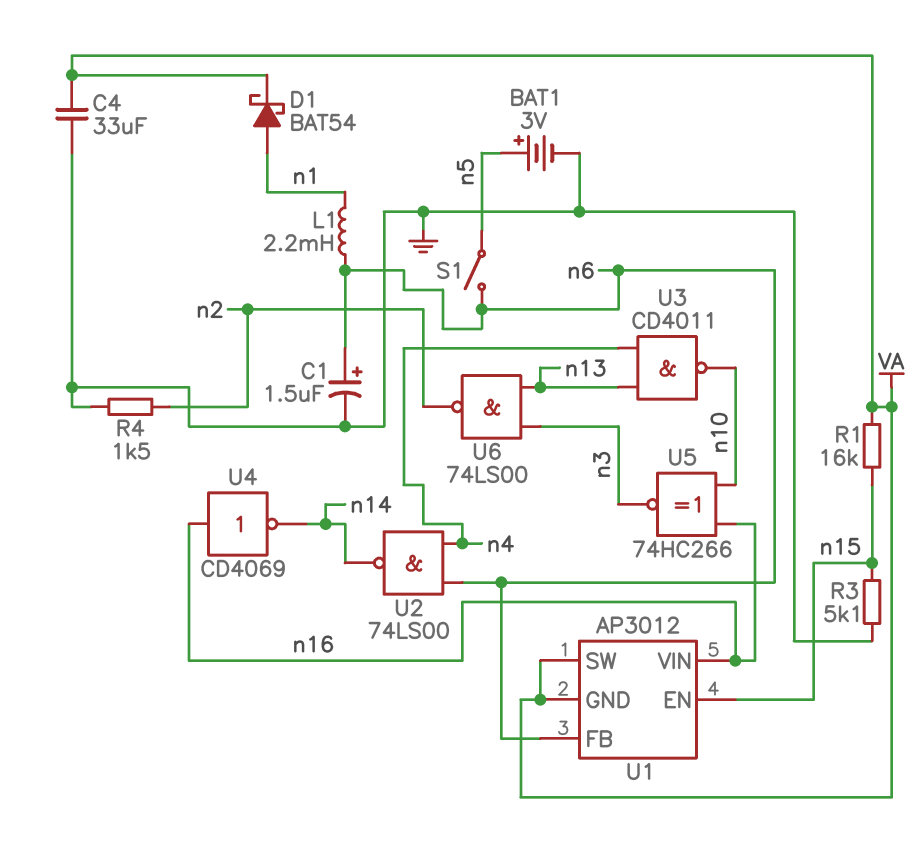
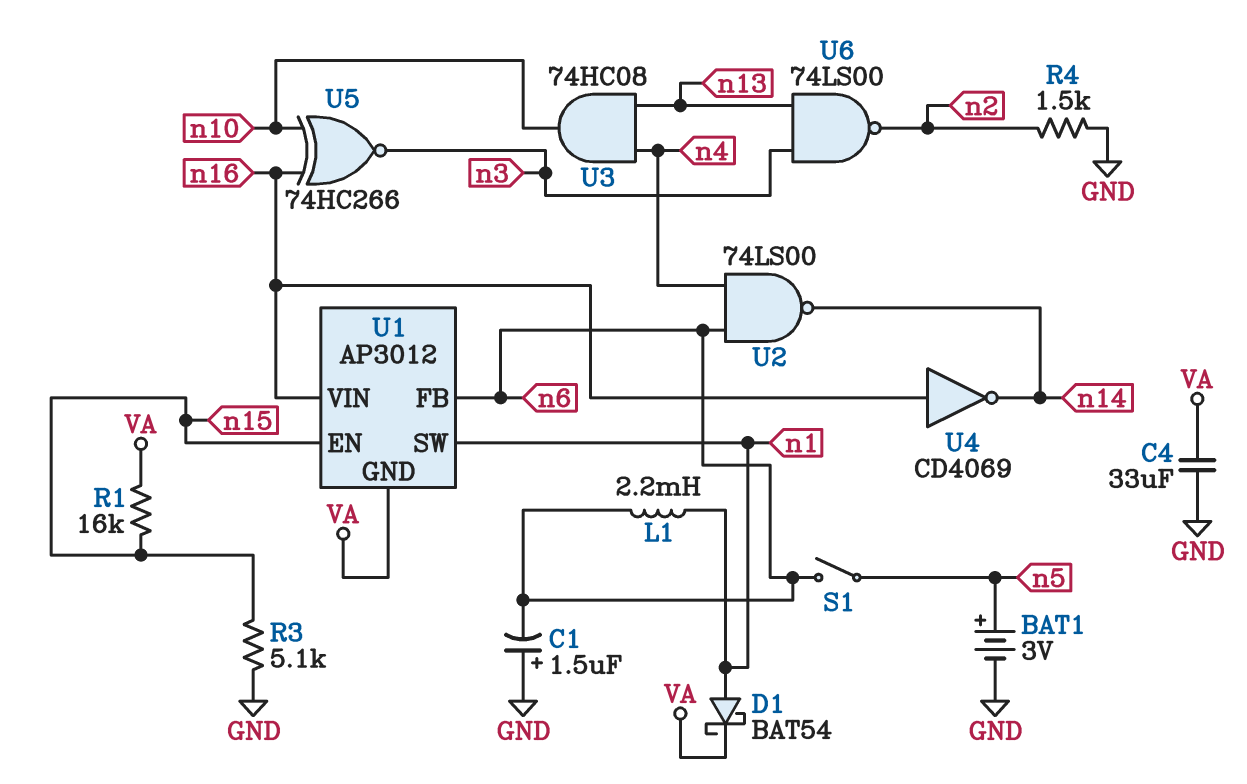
C1: 1.5uF (plus n6, minus GND) -> 1.5uF (plus GND, minus n6)
U1 pin SW: VA -> n1
U3: NAND CD4011 (in n4, in n13, out n10) -> AND 74HC08 (in n4, in n13, out n10)

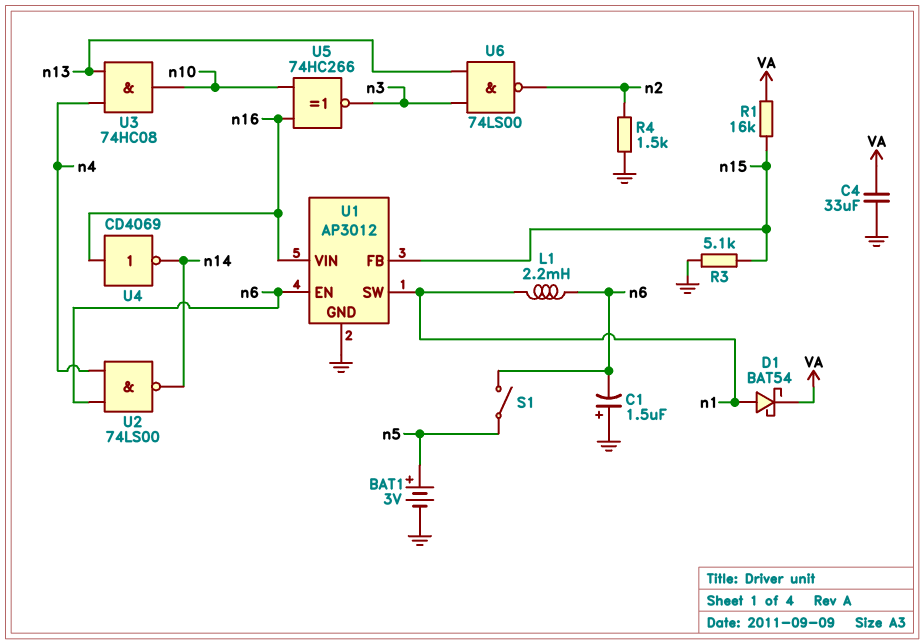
U1 pin EN: n15 -> n6
U1 pin FB: n6 -> n15
U1 pin GND: VA -> GND

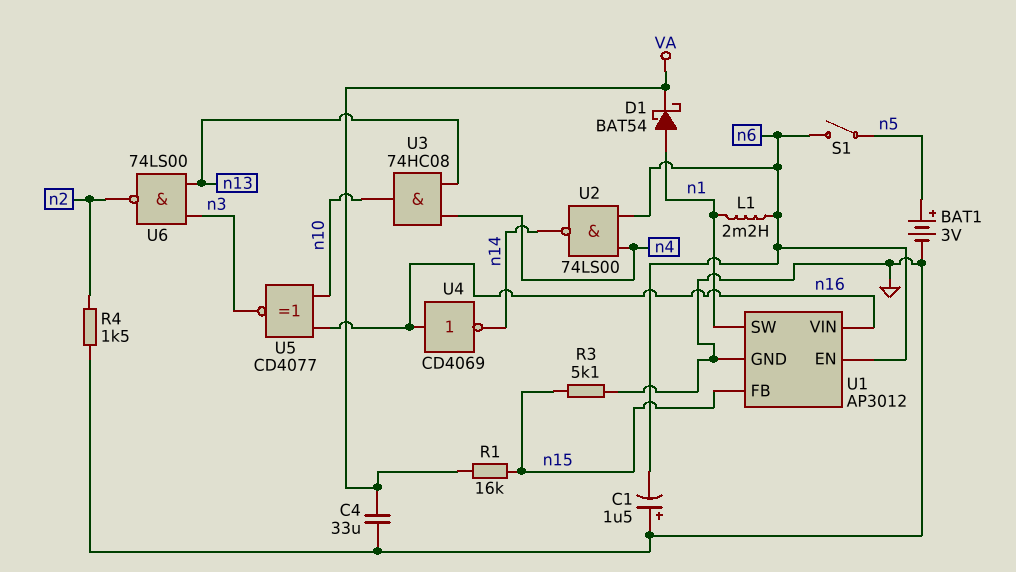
U5: XNOR 74HC266 (in n10, in n16, out n3) -> XNOR CD4077 (in n10, in n16, out n3)

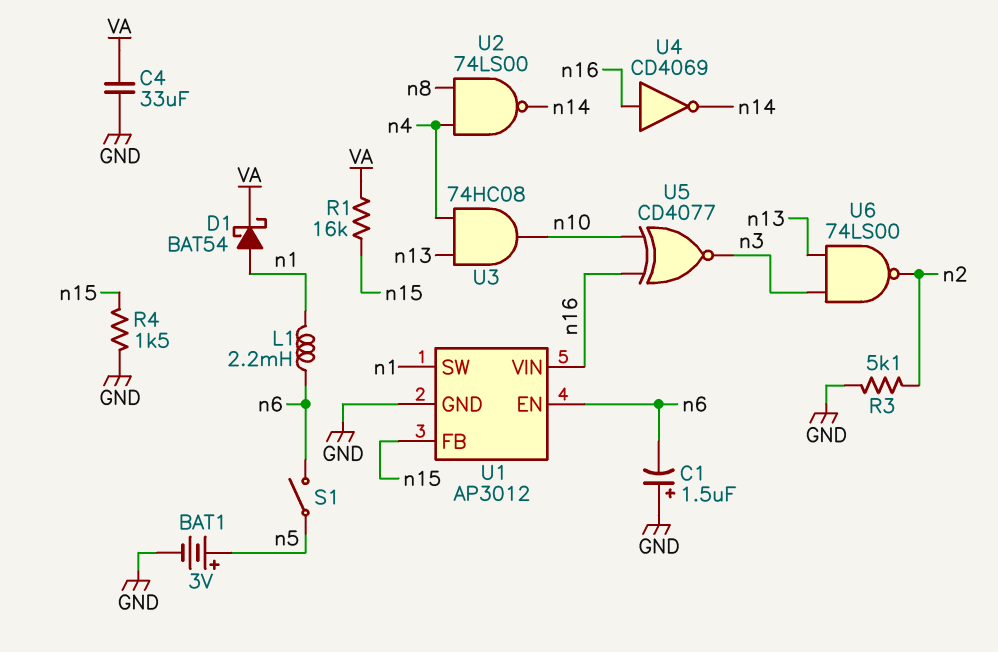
R3: 5.1k (GND, n15) -> 5.1k (GND, n2)
R4: 1.5k (GND, n2) -> 1.5k (GND, n15)
U2: NAND 74LS00 (in n4, in n6, out n14) -> NAND 74LS00 (in n4, in n8, out n14)

